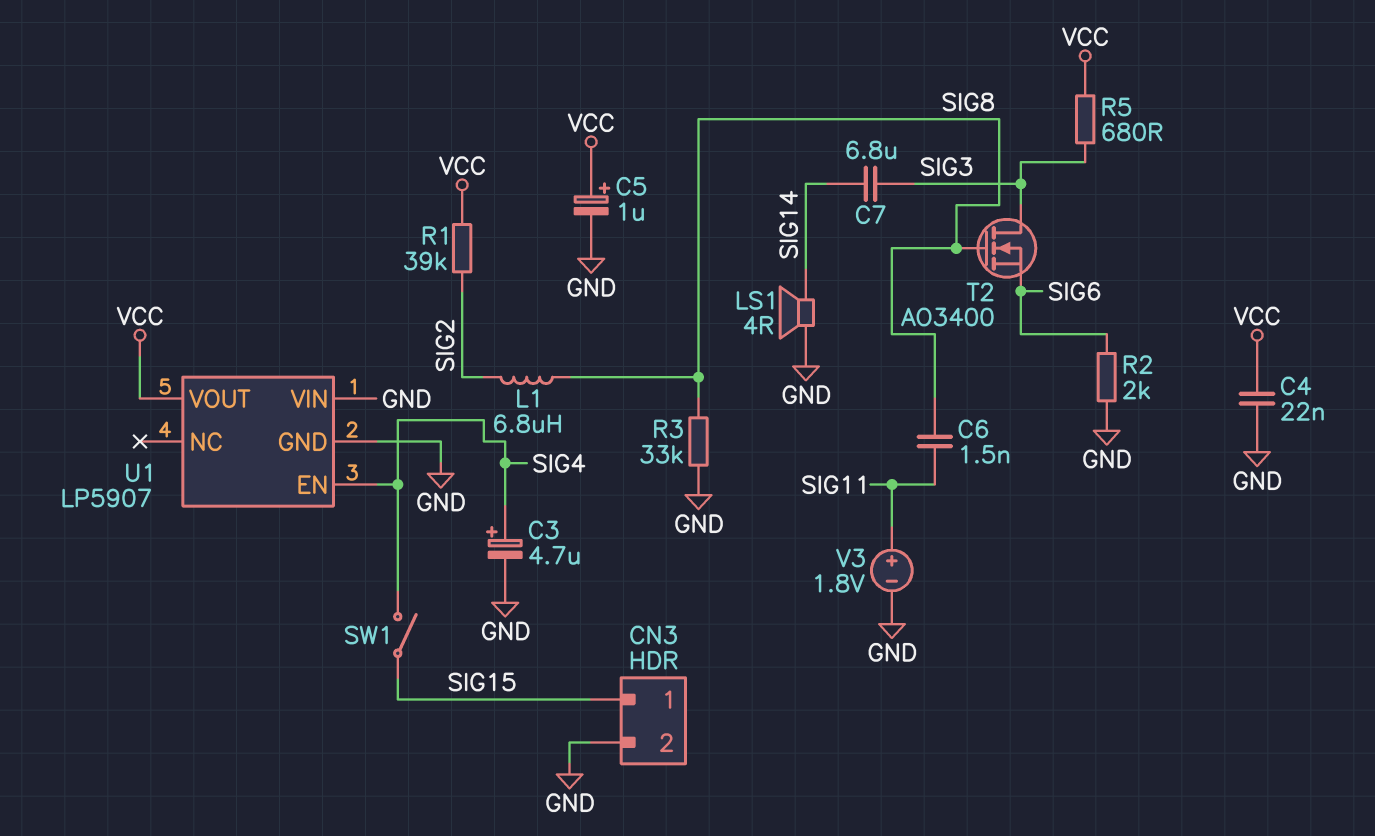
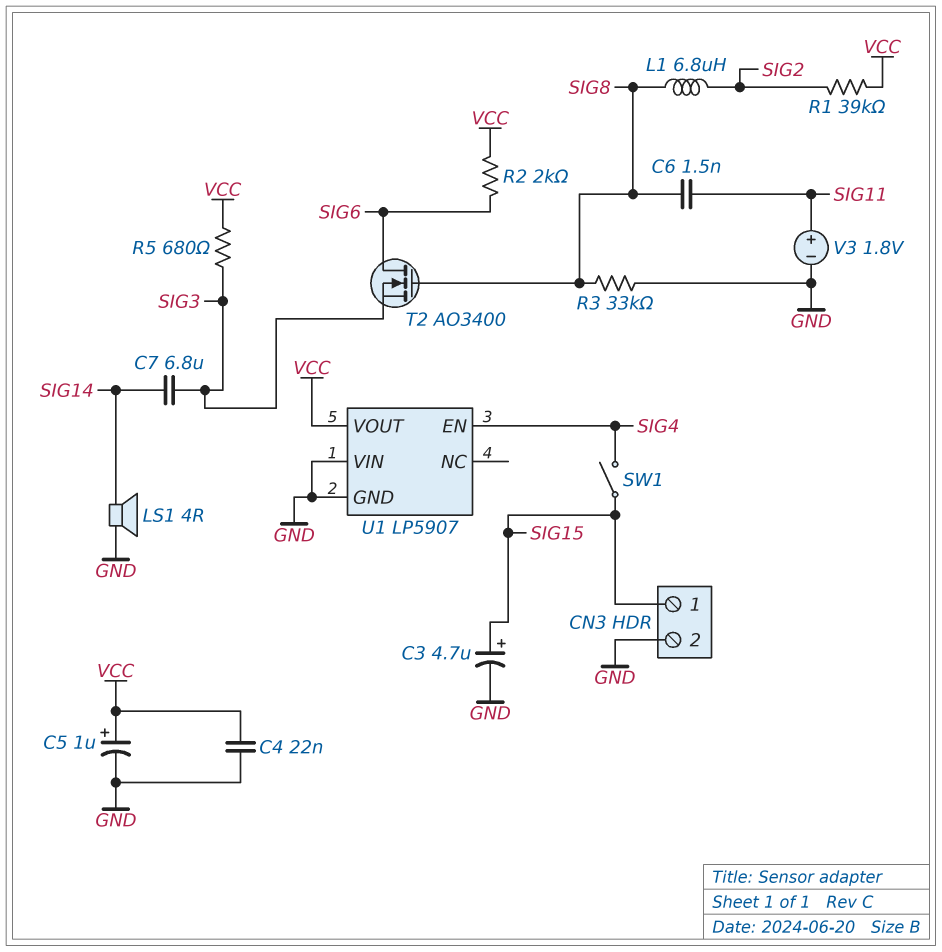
C3: 4.7uF (plus SIG4, minus GND) -> 4.7uF (plus SIG15, minus GND)
R2: 2k (GND, SIG6) -> 2k (SIG6, VCC)
T2: NMOS AO3400 (G SIG8, D SIG3, S SIG6) -> NMOS AO3400 (G SIG8, D SIG6, S SIG3)

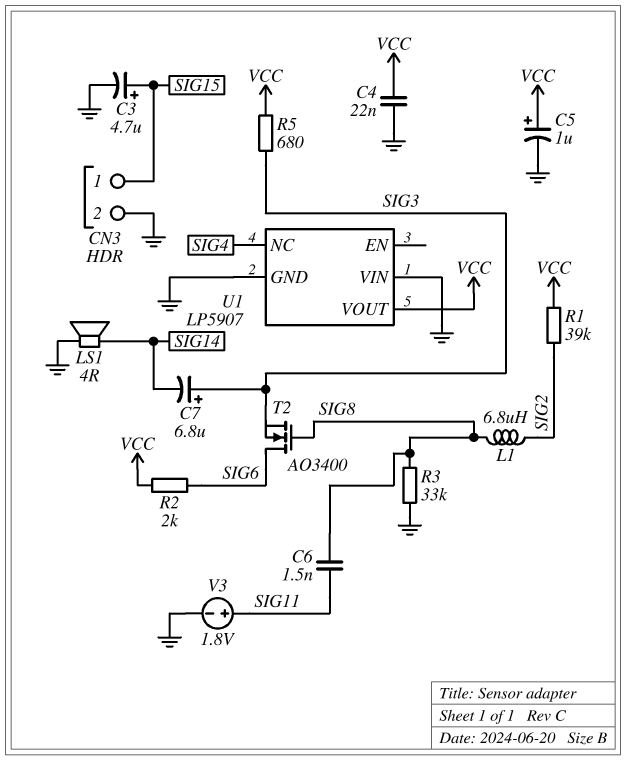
C7: 6.8uF (SIG3, SIG14) -> 6.8uF (plus SIG3, minus SIG14)
SW1: switch (SIG4, SIG15) -> none
U1 pin EN: SIG4 -> none
U1 pin NC: none -> SIG4

